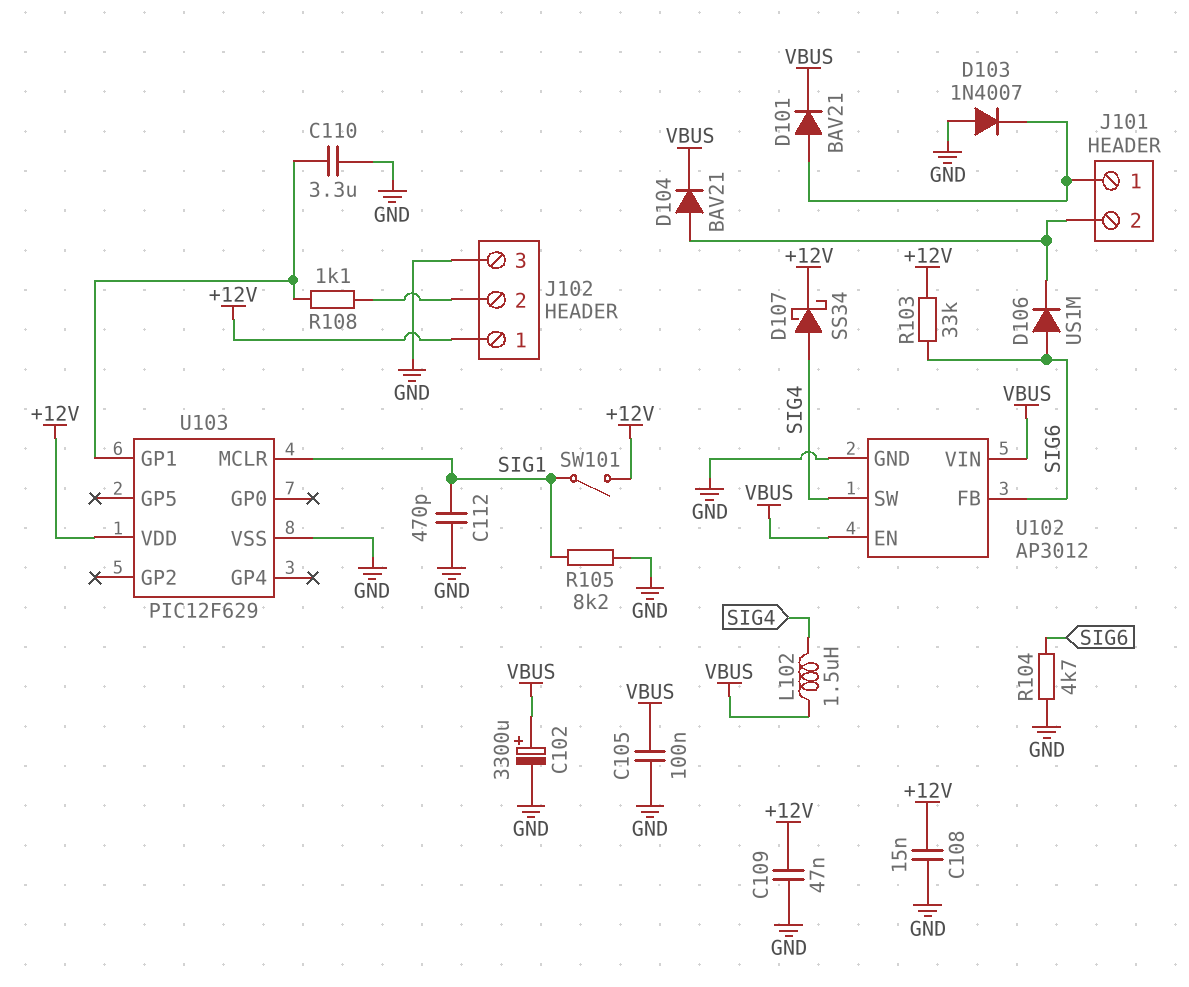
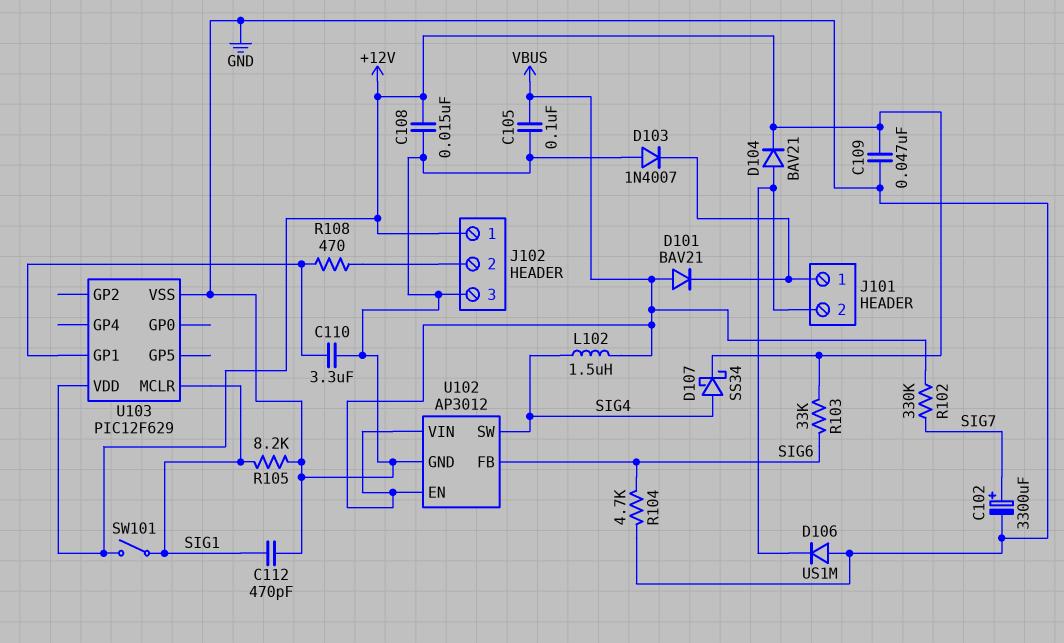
C102: 3300uF (plus VBUS, minus GND) -> 3300uF (plus SIG7, minus GND)
D101: diode BAV21 (A J101/1, K VBUS) -> diode BAV21 (A VBUS, K J101/1)
D104: diode BAV21 (A J101/2, K VBUS) -> diode BAV21 (A J101/2, K +12V)
D106: diode US1M (A SIG6, K J101/2) -> diode US1M (A GND, K J101/2)
R102: none -> 330k (SIG7, VBUS)
R108: 1.1k (J102/2, U103/GP1) -> 470 (J102/2, U103/GP1)

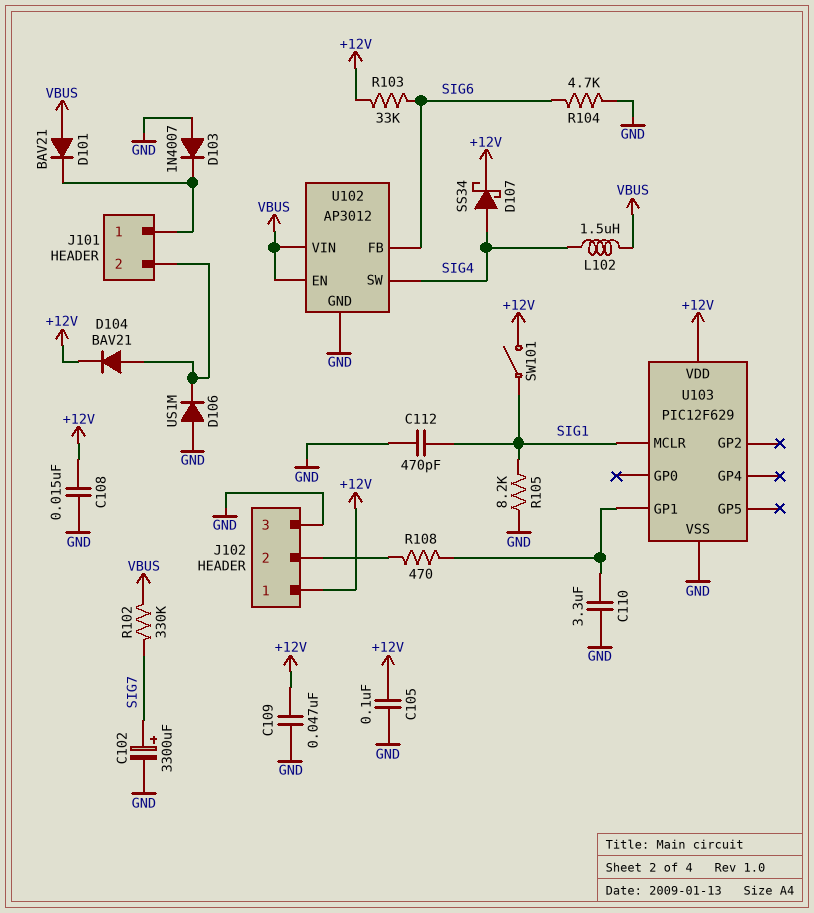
C105: 100nF (GND, VBUS) -> 100nF (+12V, GND)

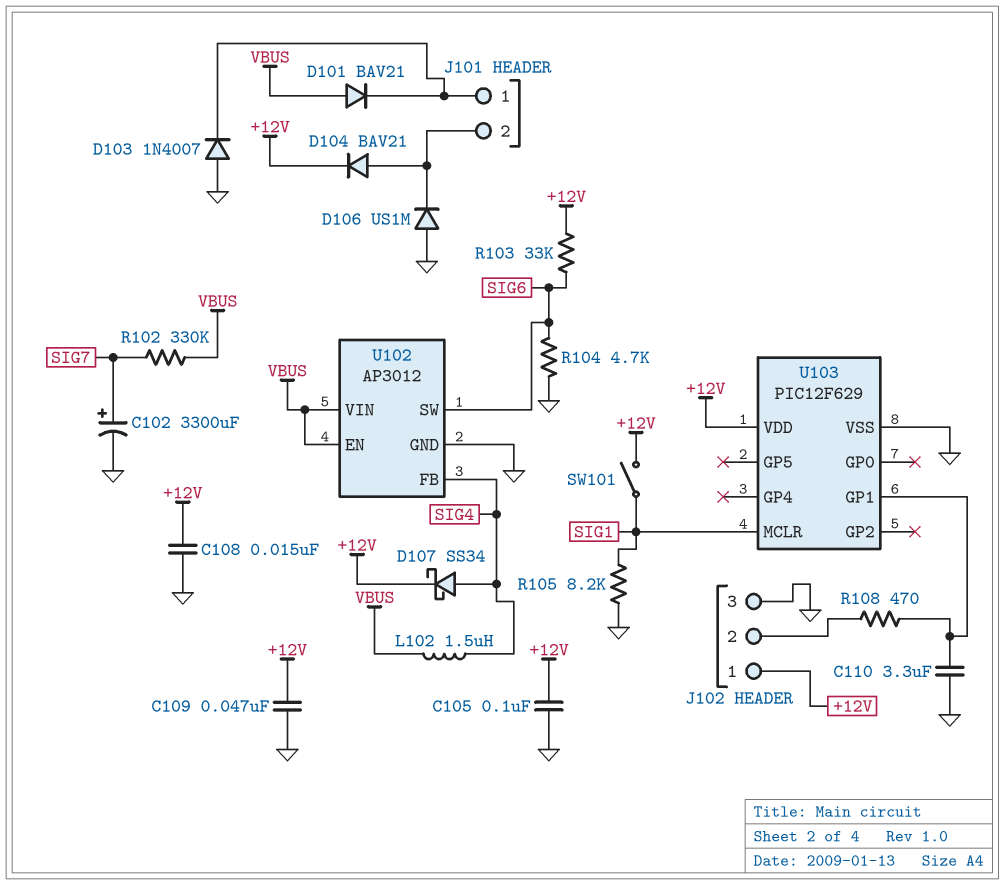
C112: 470pF (GND, SIG1) -> none
U102 pin FB: SIG6 -> SIG4
U102 pin SW: SIG4 -> SIG6

